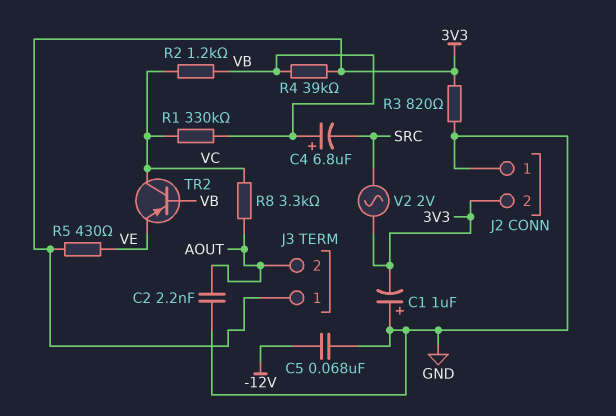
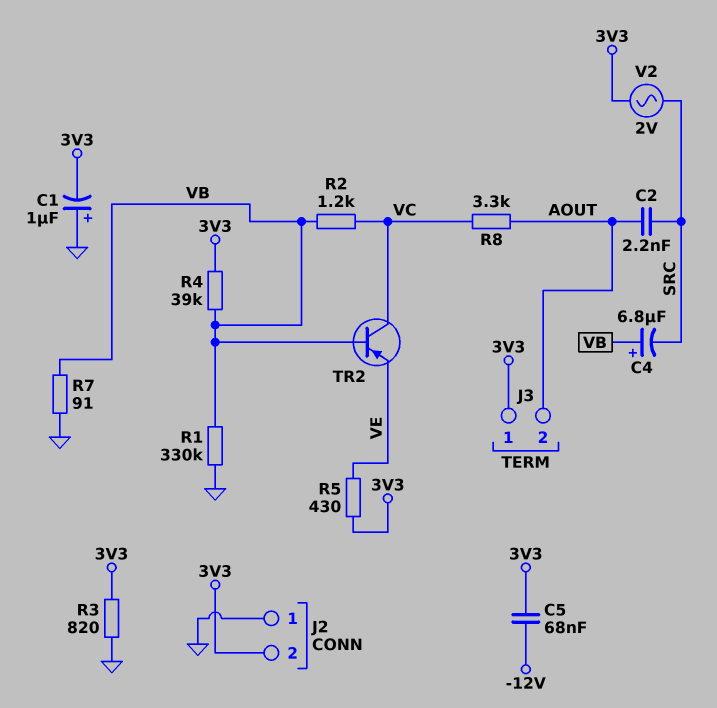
C2: 2.2nF (AOUT, GND) -> 2.2nF (AOUT, SRC)
C5: 68nF (-12V, GND) -> 68nF (-12V, 3V3)
R1: 330k (VB, VC) -> 330k (GND, VB)
R7: none -> 91 (GND, VB)

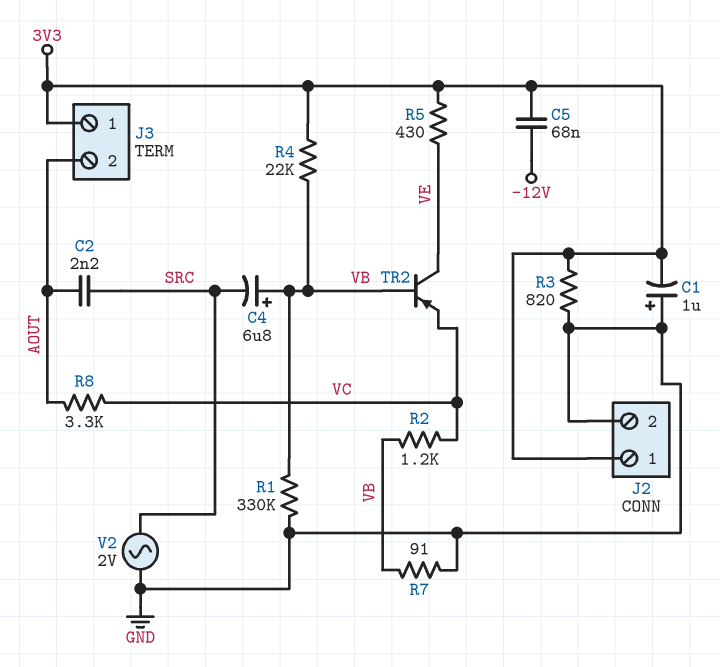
J2 pin 1: GND -> 3V3
J2 pin 2: 3V3 -> GND
R4: 39k (3V3, VB) -> 22k (3V3, VB)
TR2: PNP (B VB, C VC, E VE) -> PNP (B VB, C VE, E VC)
V2: AC 2V (3V3, SRC) -> AC 2V (GND, SRC)

